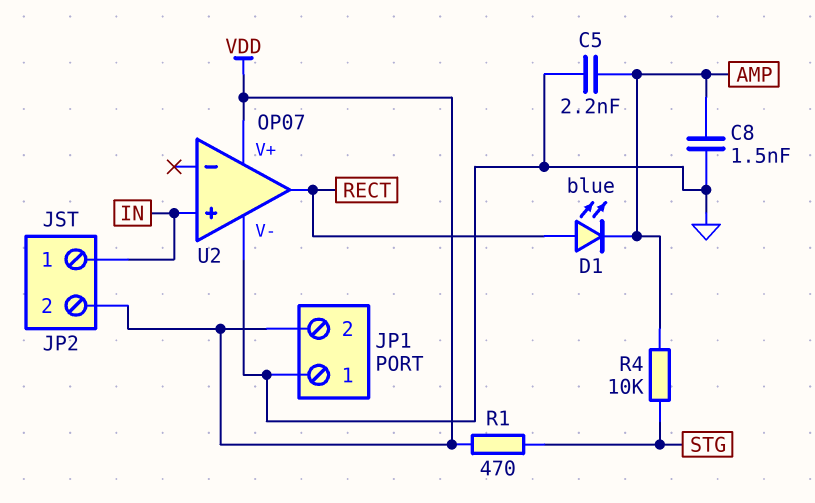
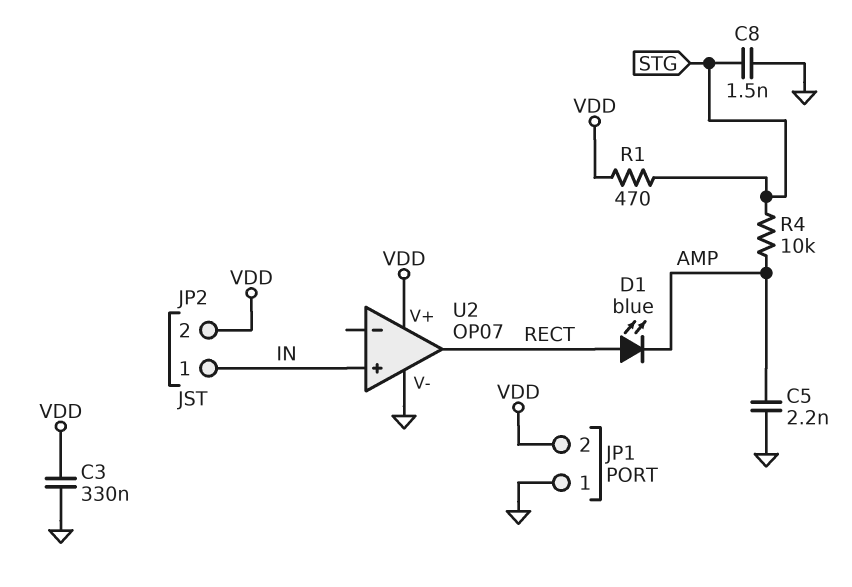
C3: none -> 330nF (GND, VDD)
C8: 1.5nF (AMP, GND) -> 1.5nF (GND, STG)

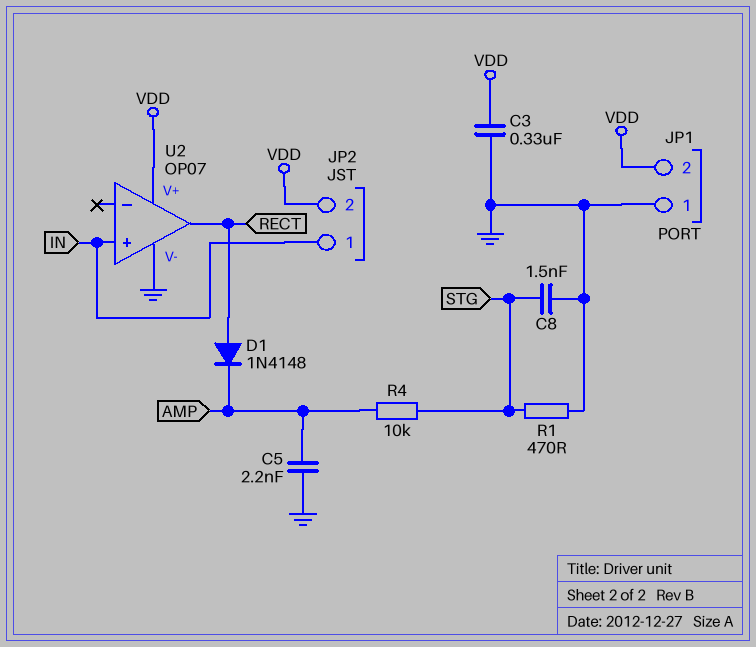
D1: LED blue (A RECT, K AMP) -> diode 1N4148 (A RECT, K AMP)
R1: 470 (STG, VDD) -> 470 (GND, STG)

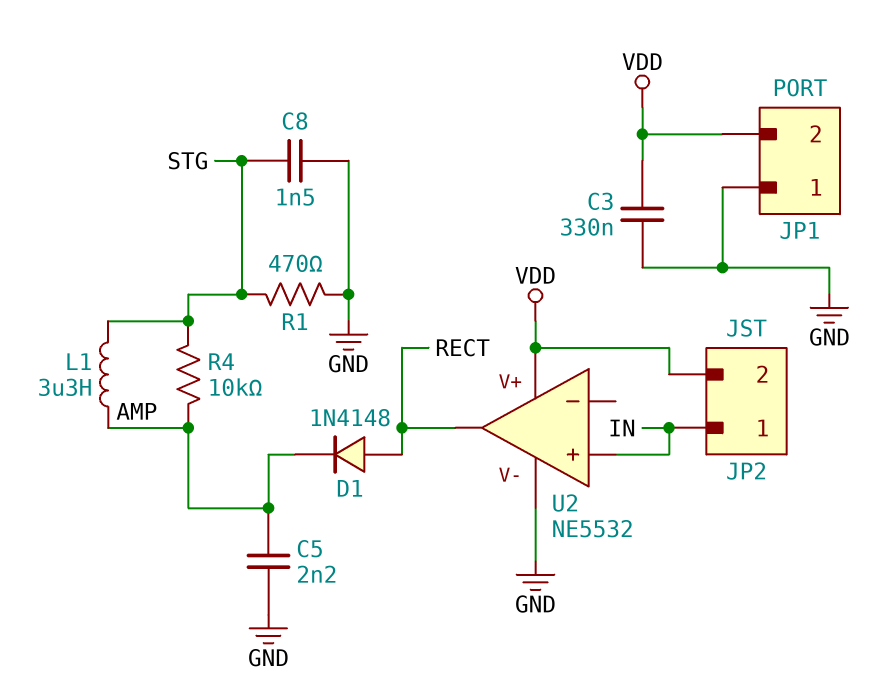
L1: none -> 3.3uH (AMP, STG)
U2: OP07 -> NE5532

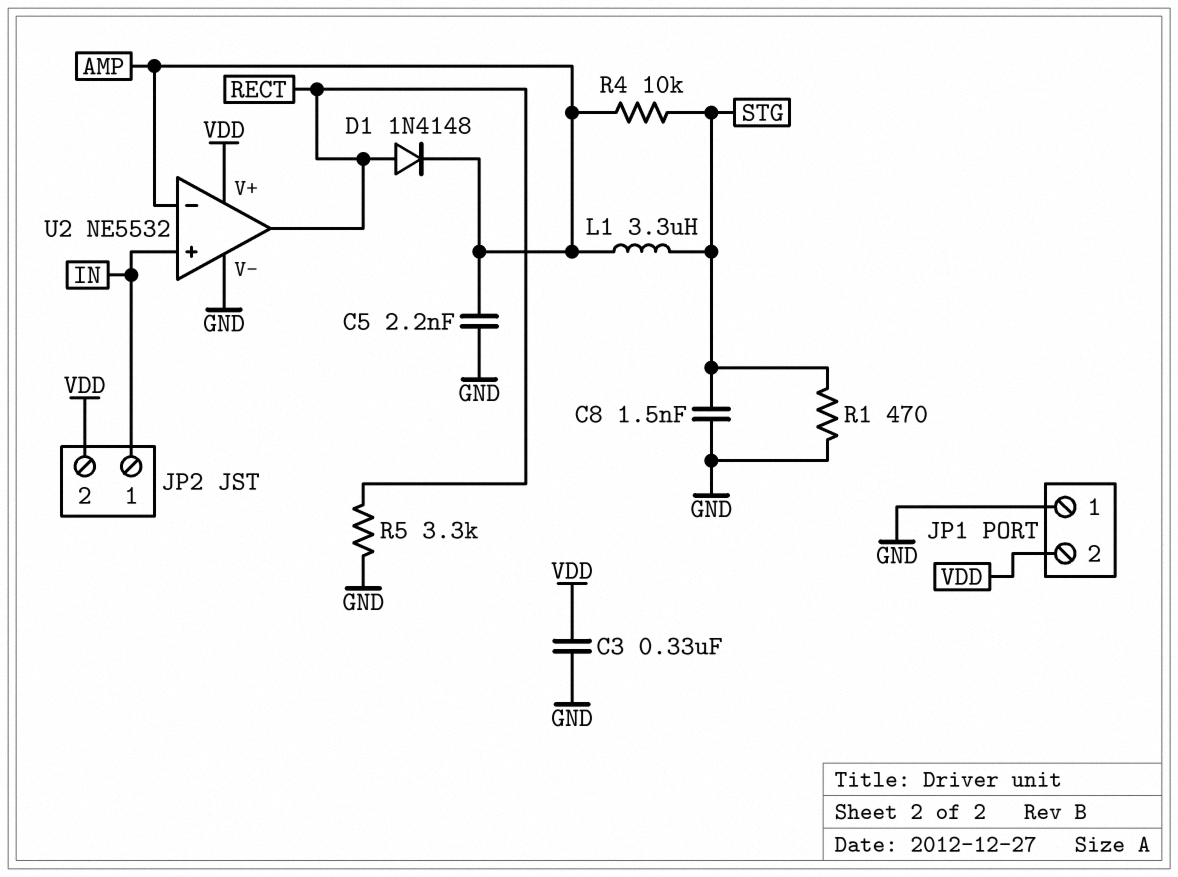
R5: none -> 3.3k (GND, RECT)
U2 pin in-: none -> AMP

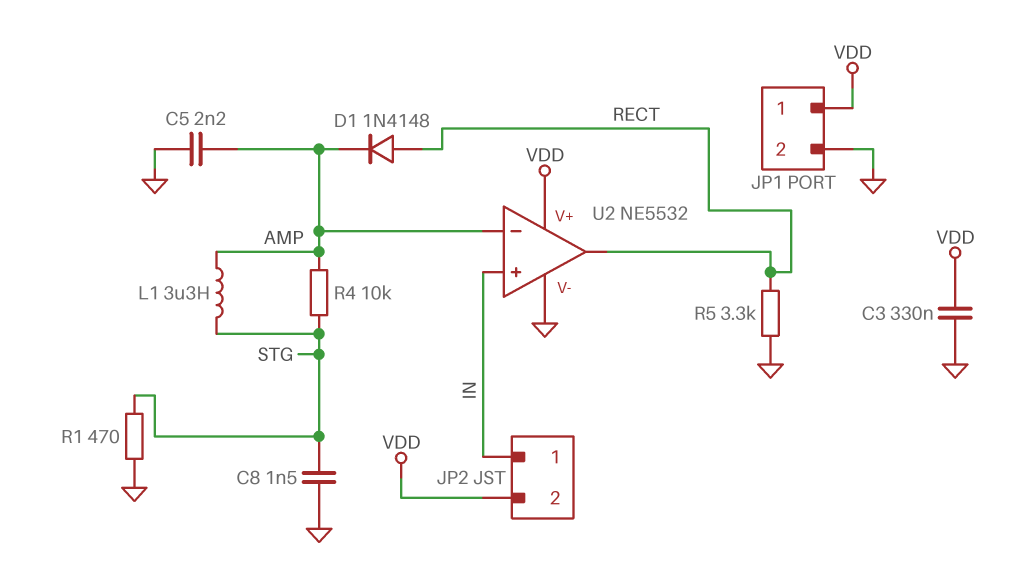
JP1 pin 1: GND -> VDD
JP1 pin 2: VDD -> GND

